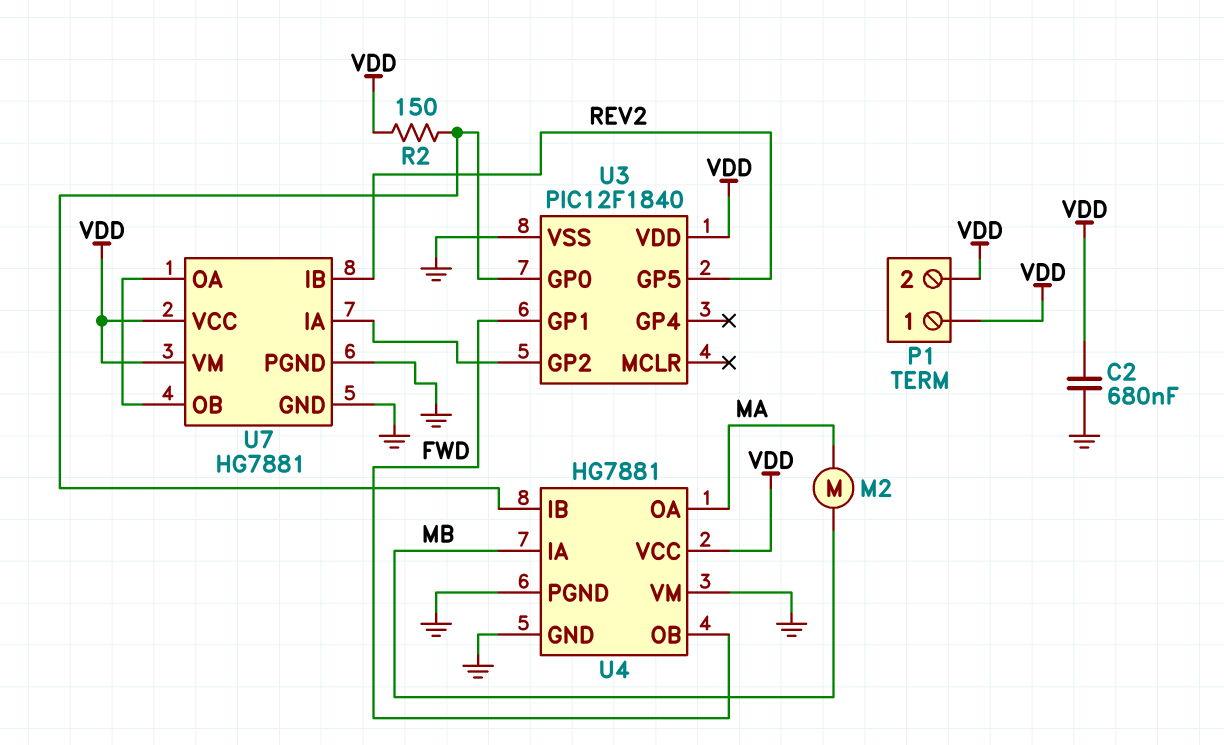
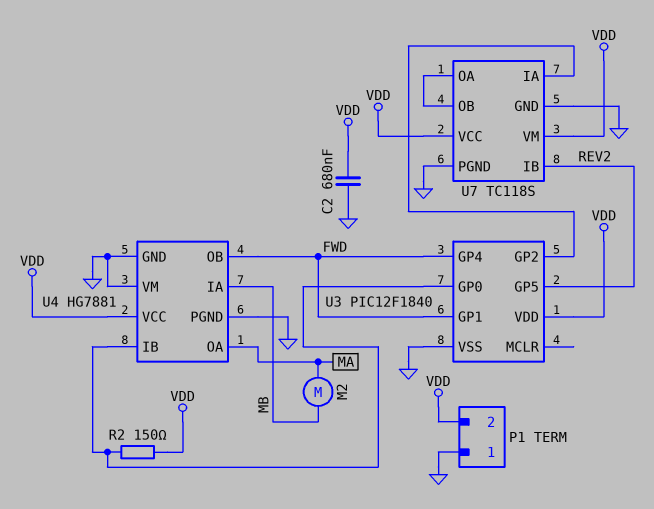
P1 pin 1: VDD -> GND
U3 pin GP4: none -> FWD
U7: HG7881 -> TC118S

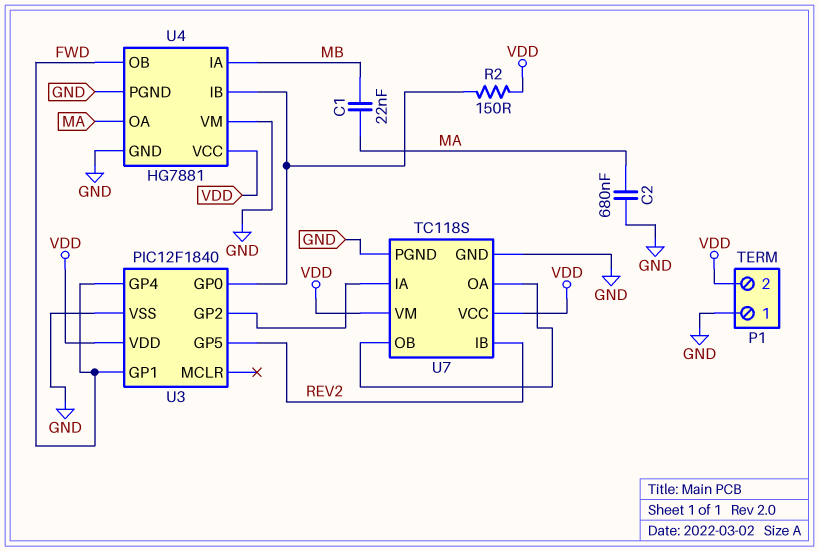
C1: none -> 22nF (MA, MB)
C2: 680nF (GND, VDD) -> 680nF (GND, MA)
M2: motor (MA, MB) -> none

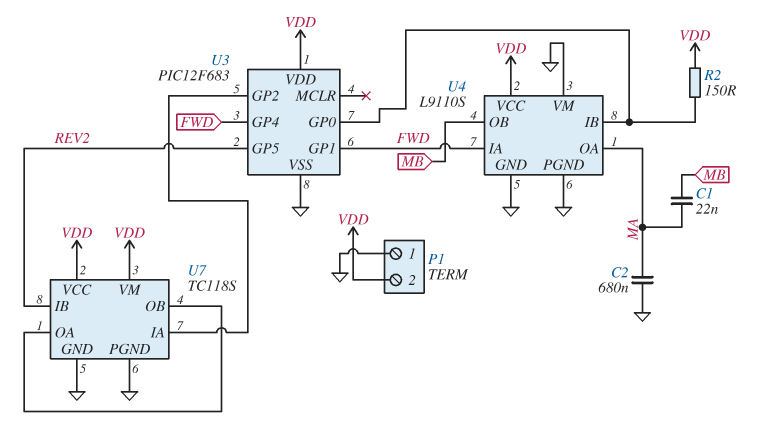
U3: PIC12F1840 -> PIC12F683
U4: HG7881 -> L9110S
U4 pin IA: MB -> FWD
U4 pin OB: FWD -> MB

